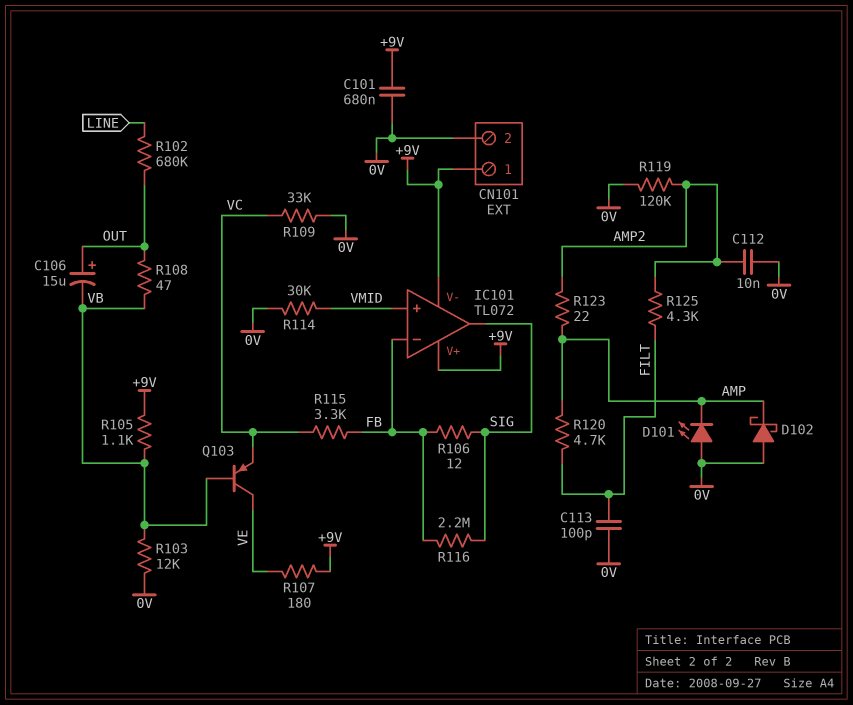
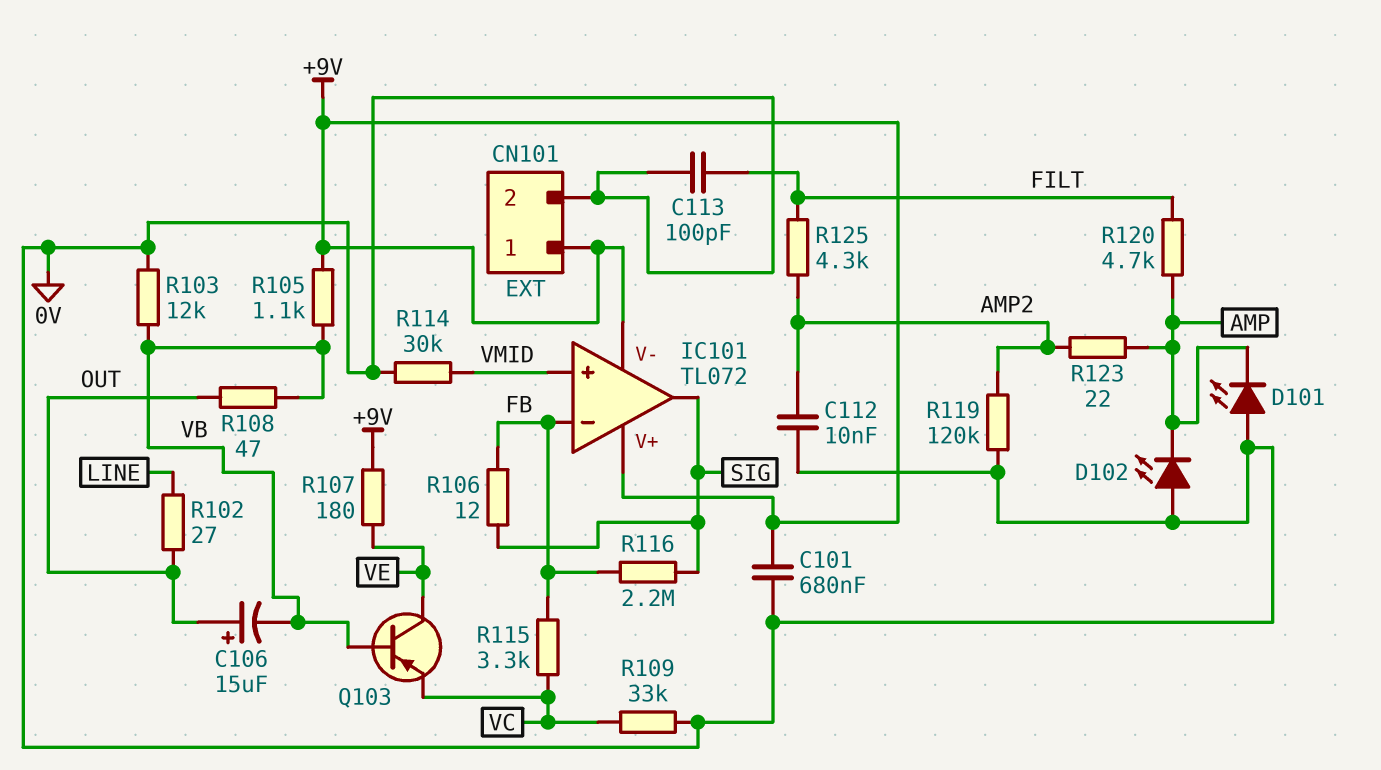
D102: schottky (A 0V, K AMP) -> LED (A 0V, K AMP)
R102: 680k (LINE, OUT) -> 27 (LINE, OUT)

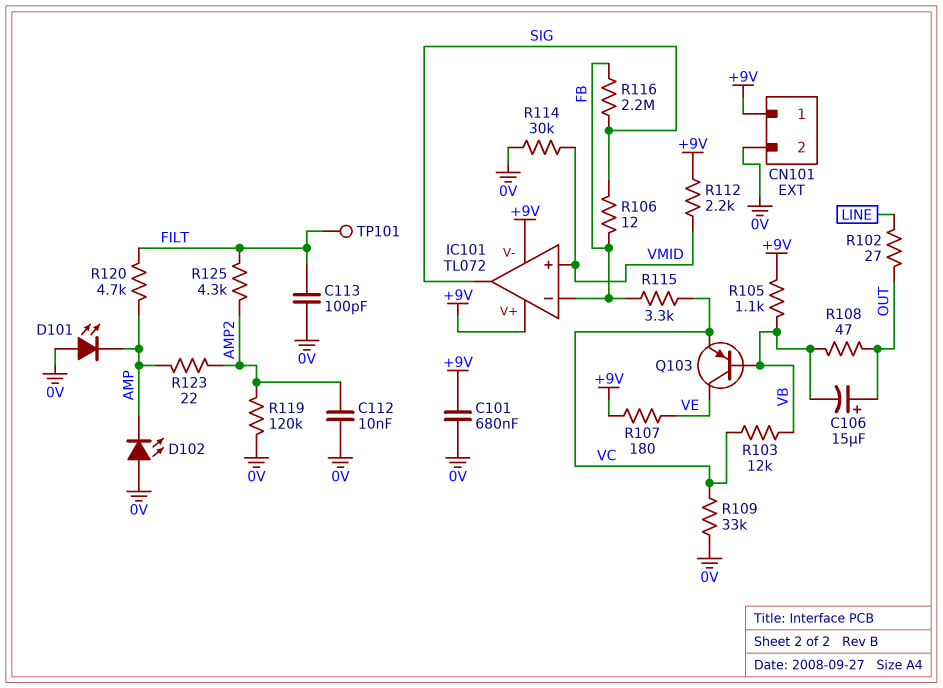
R103: 12k (0V, VB) -> 12k (VB, VC)
R112: none -> 2.2k (+9V, VMID)
TP101: none -> test point (FILT)

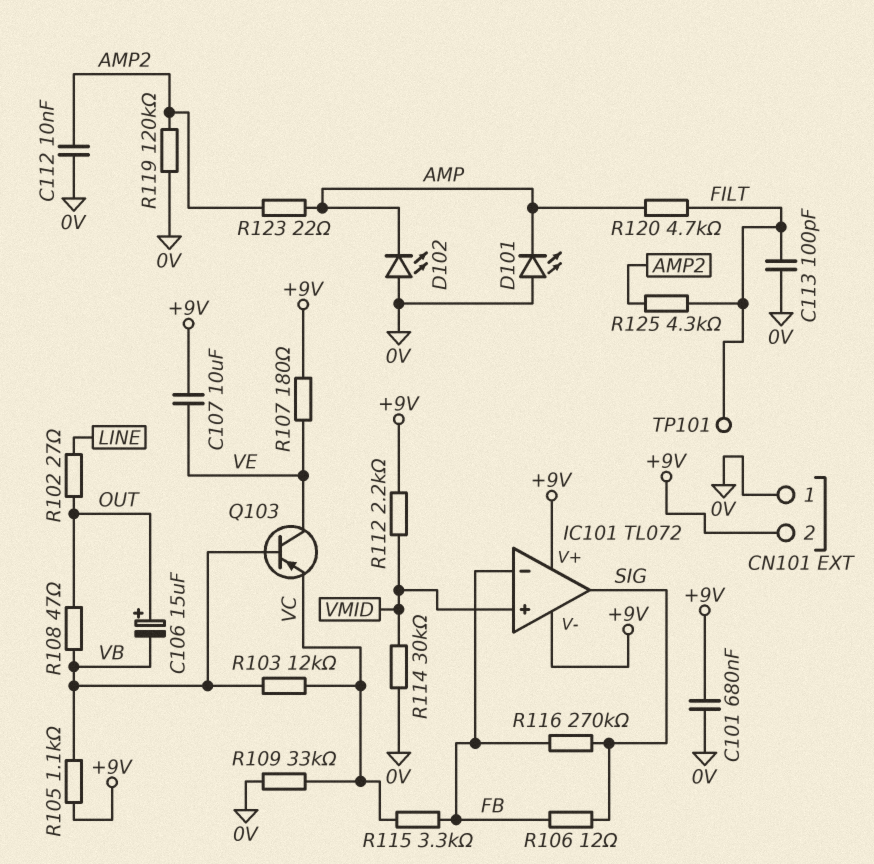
C107: none -> 10uF (+9V, VE)
CN101 pin 1: +9V -> 0V
CN101 pin 2: 0V -> +9V
R116: 2.2M (FB, SIG) -> 270k (FB, SIG)

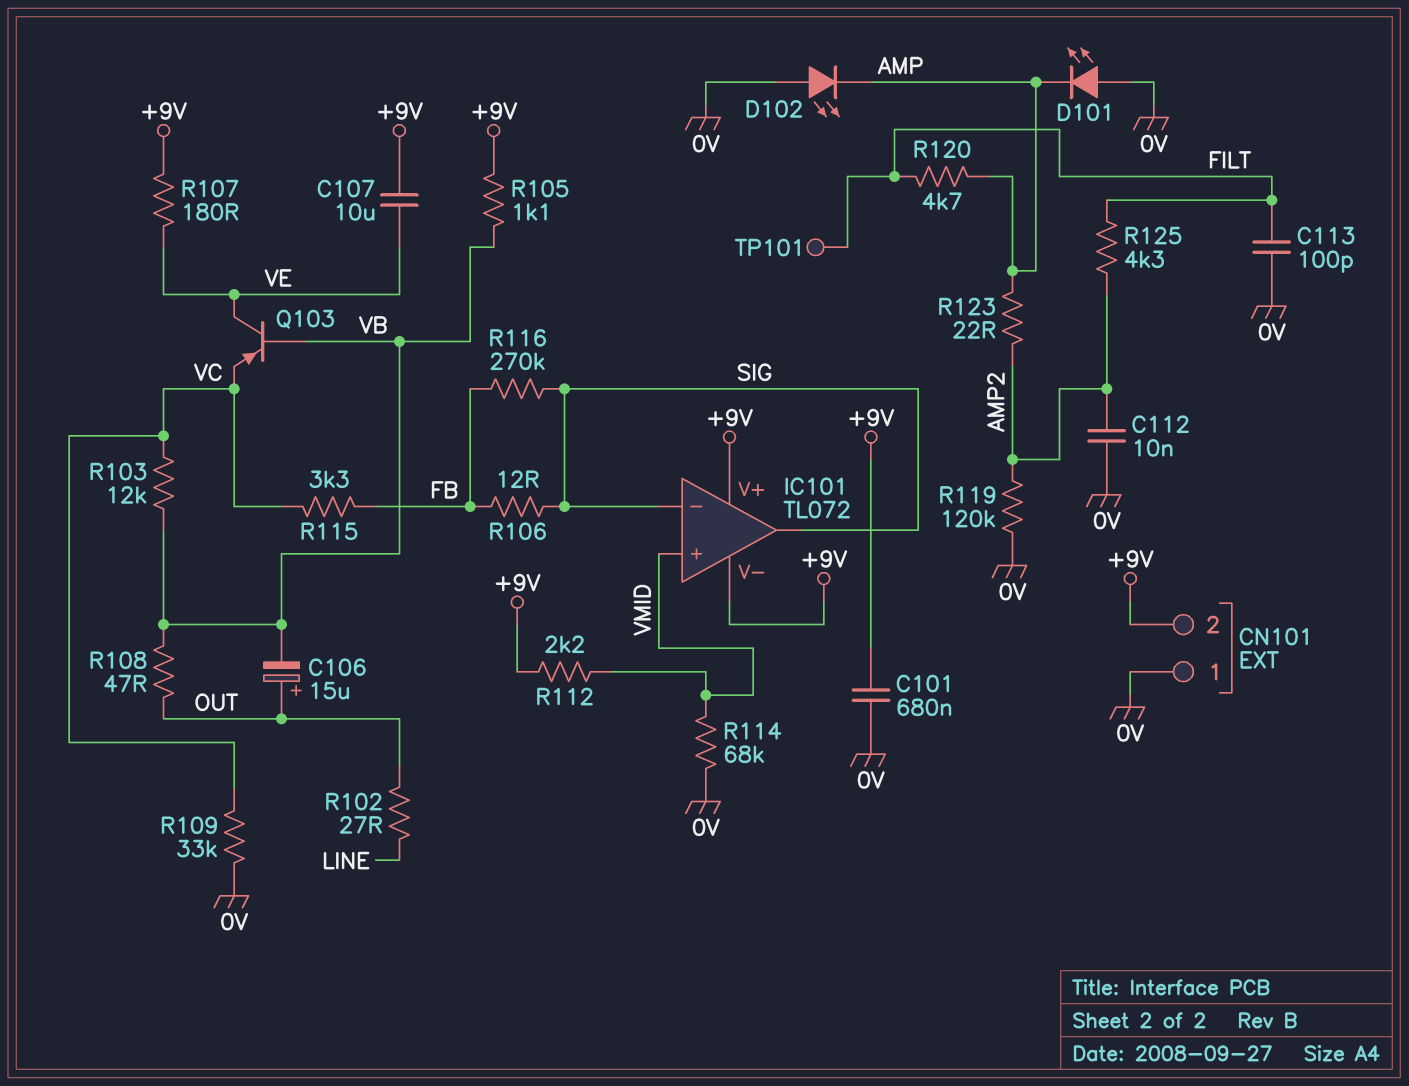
IC101 pin in-: FB -> SIG
R114: 30k (0V, VMID) -> 68k (0V, VMID)

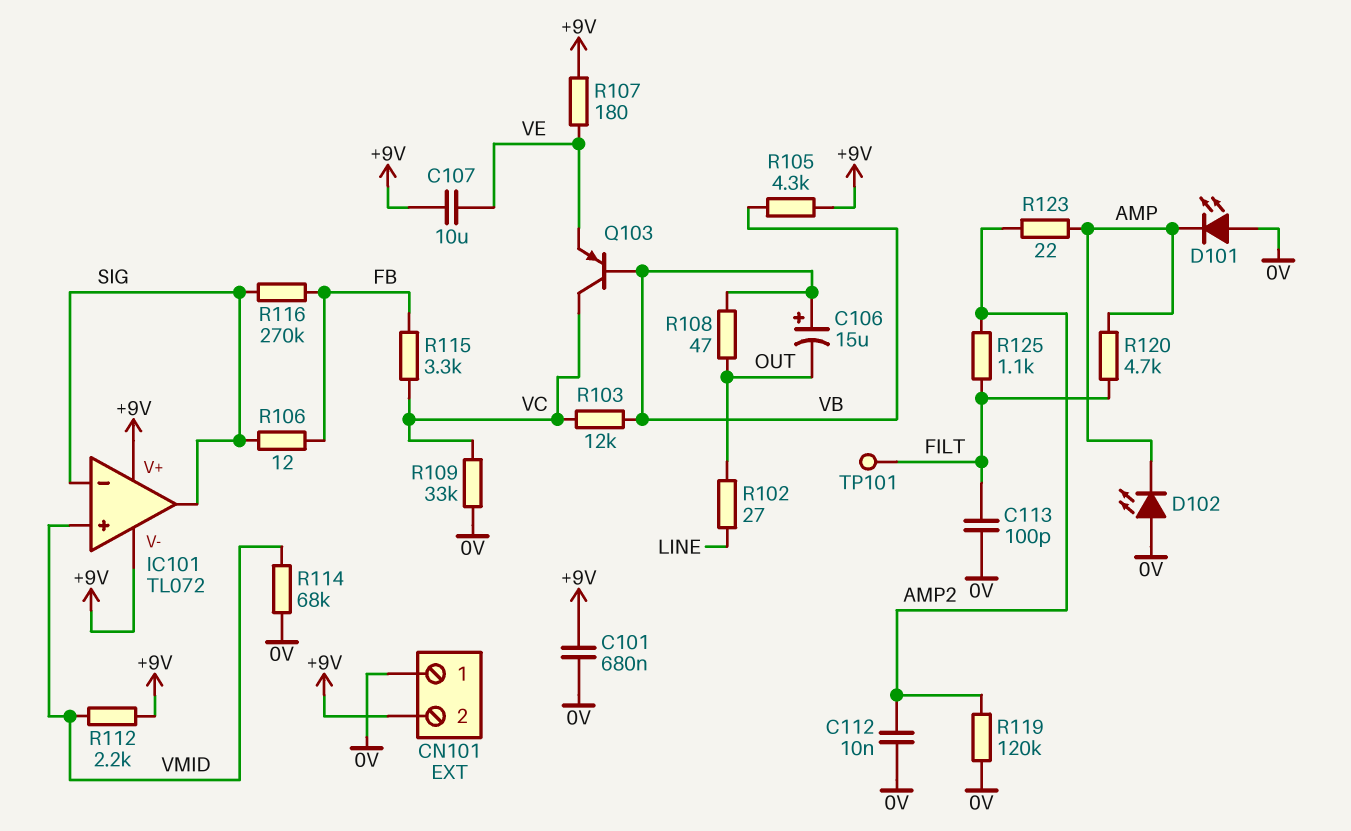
C106: 15uF (plus OUT, minus VB) -> 15uF (plus VB, minus OUT)
Q103: PNP (B VB, C VE, E VC) -> PNP (B VB, C VC, E VE)
R105: 1.1k (+9V, VB) -> 4.3k (+9V, VB)
R125: 4.3k (AMP2, FILT) -> 1.1k (AMP2, FILT)

